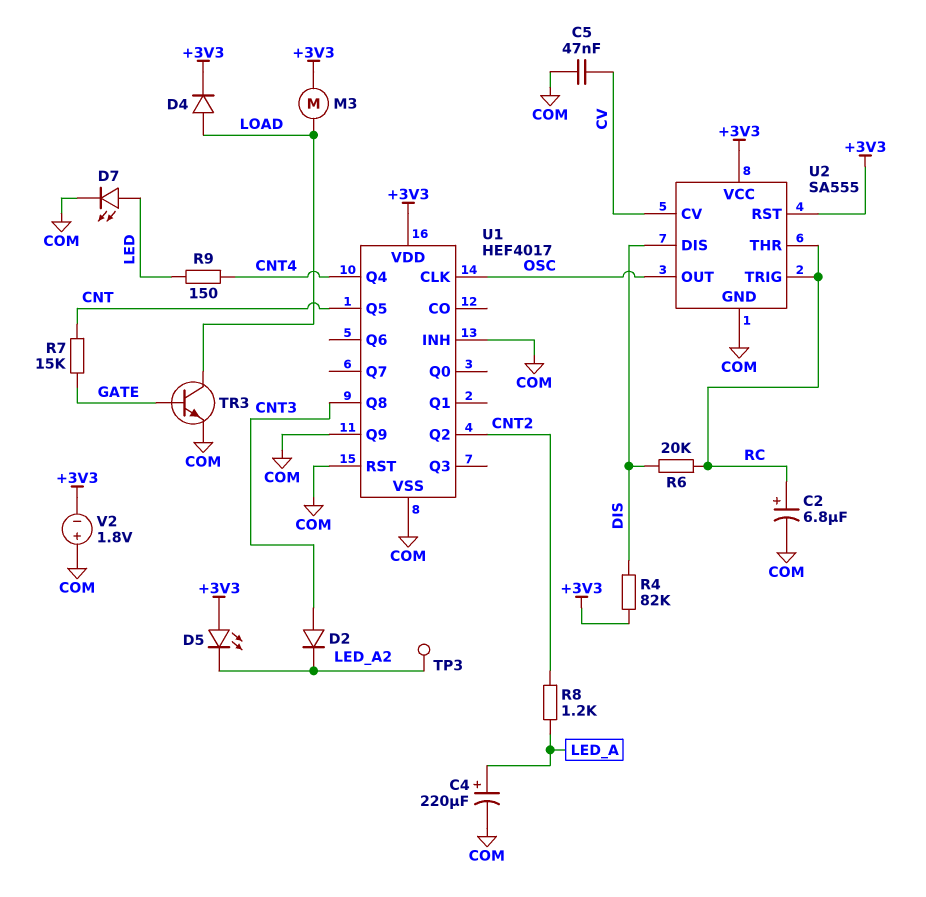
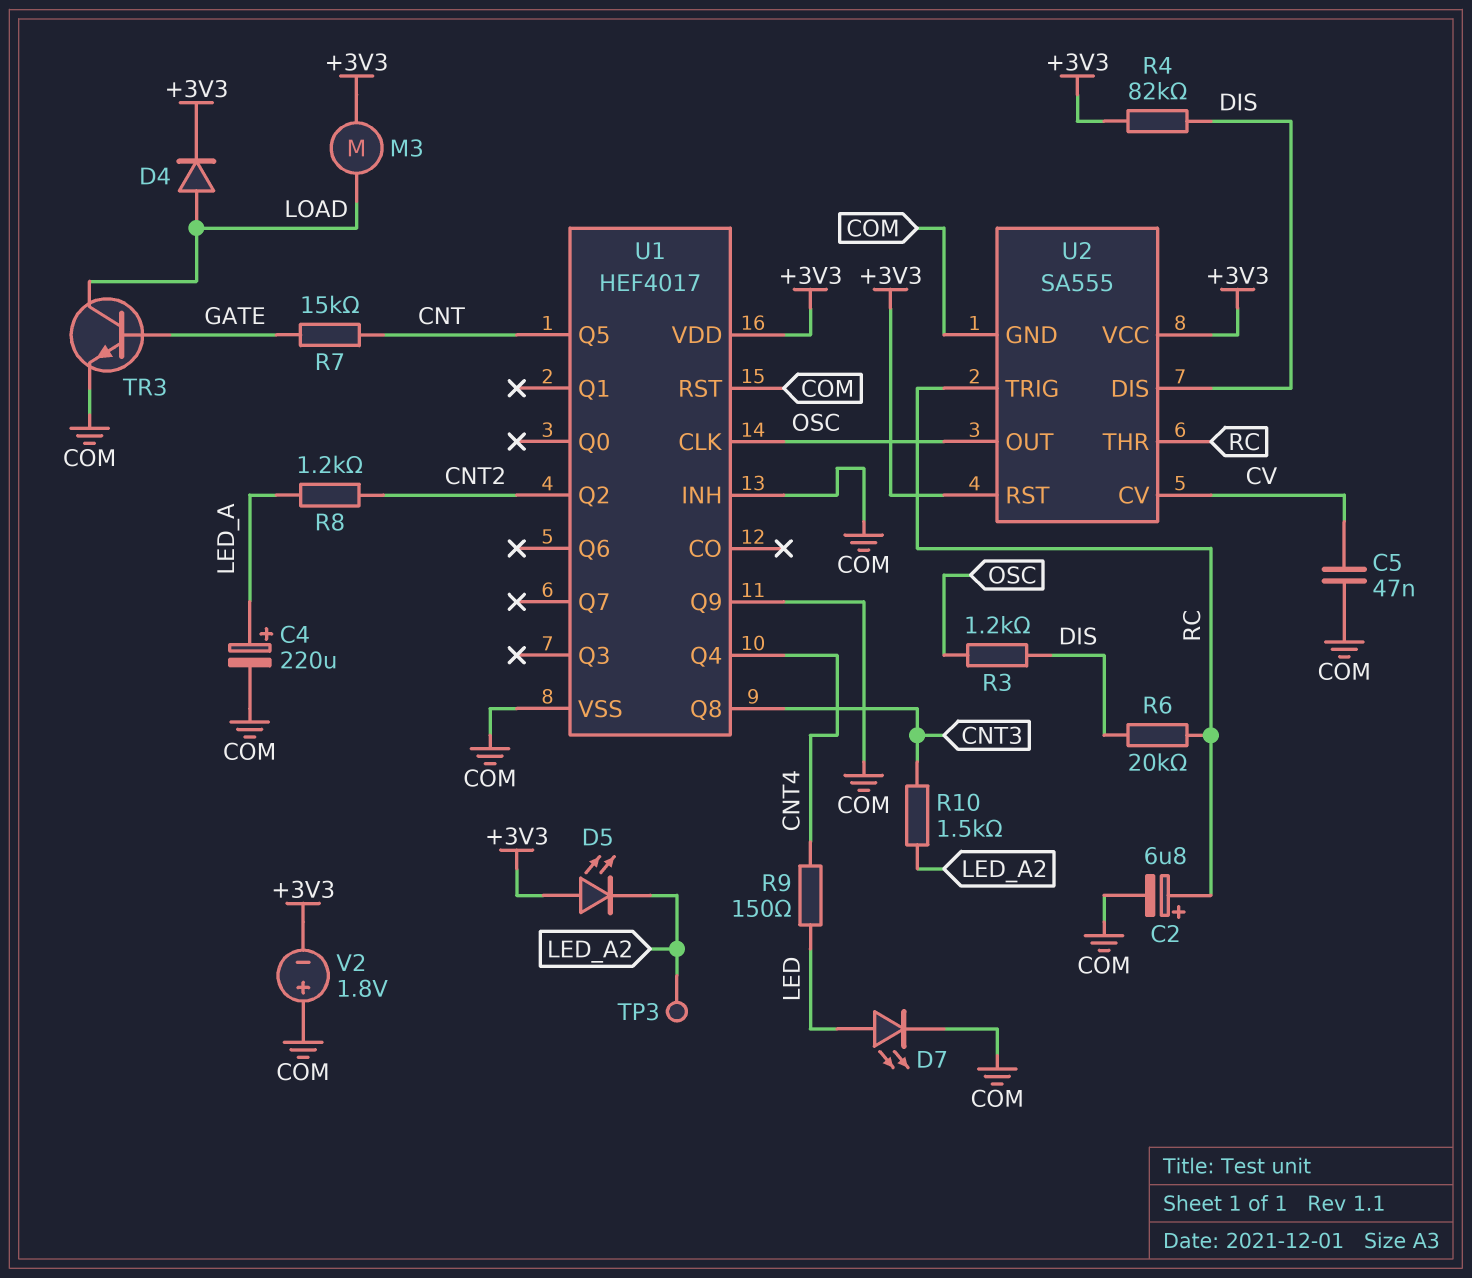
D2: diode (A CNT3, K LED_A2) -> none
R3: none -> 1.2k (DIS, OSC)
R10: none -> 1.5k (CNT3, LED_A2)

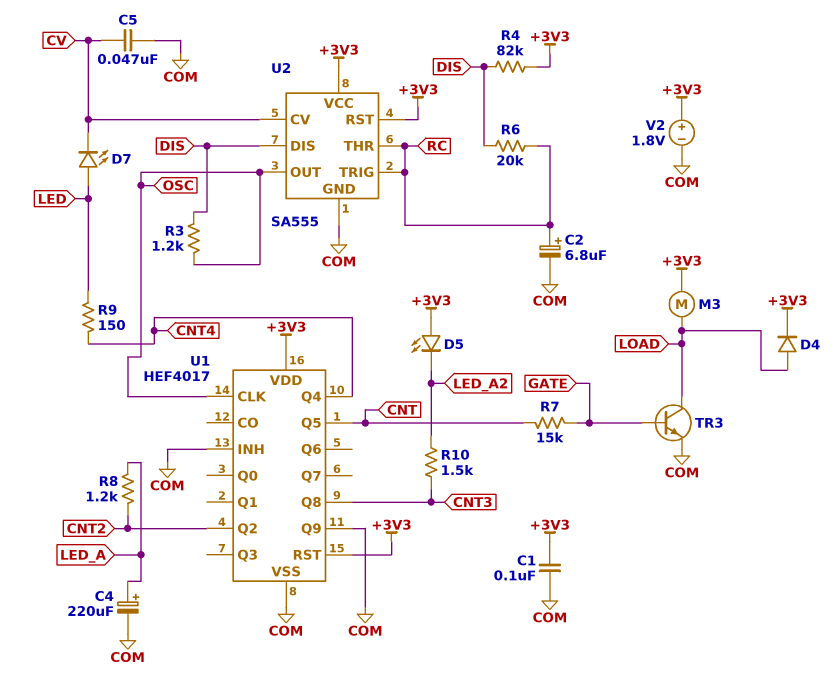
C1: none -> 100nF (+3V3, COM)
D7: LED (A LED, K COM) -> LED (A LED, K CV)
TP3: test point (LED_A2) -> none
U1 pin RST: COM -> +3V3
V2: 1.8V (plus COM, minus +3V3) -> 1.8V (plus +3V3, minus COM)

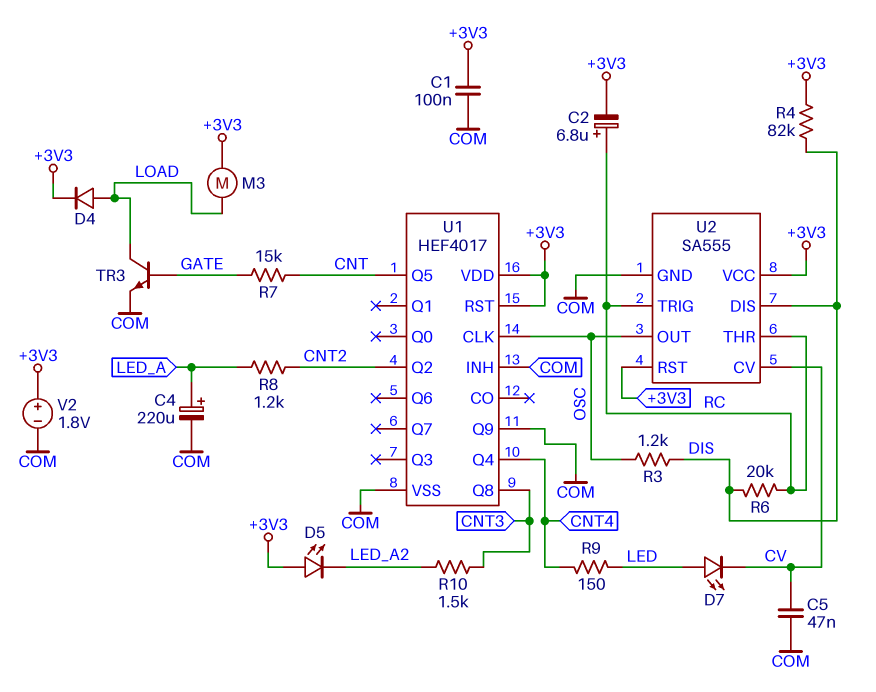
C2: 6.8uF (plus RC, minus COM) -> 6.8uF (plus RC, minus +3V3)

